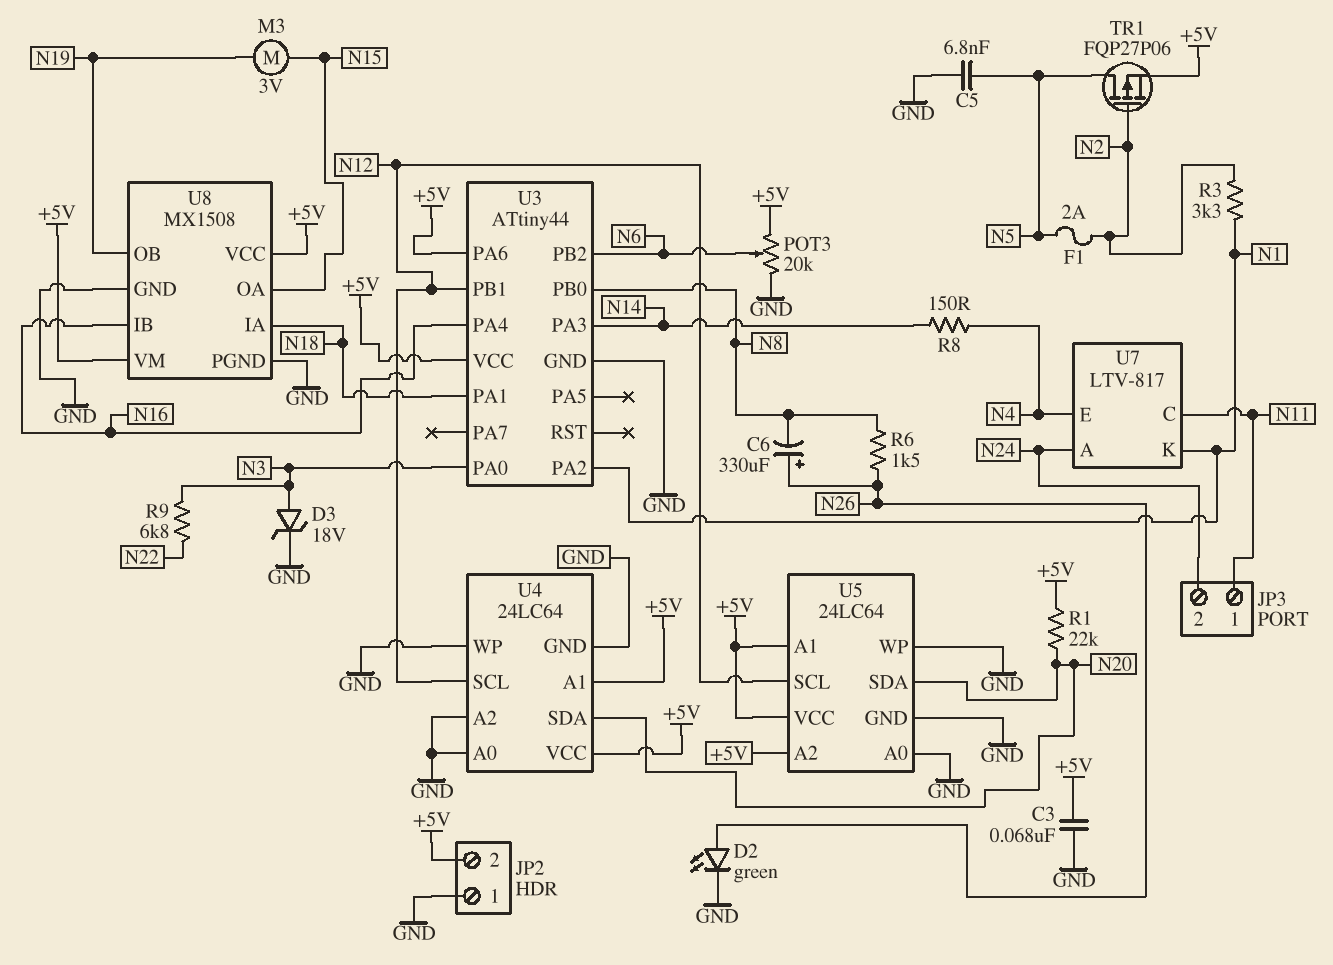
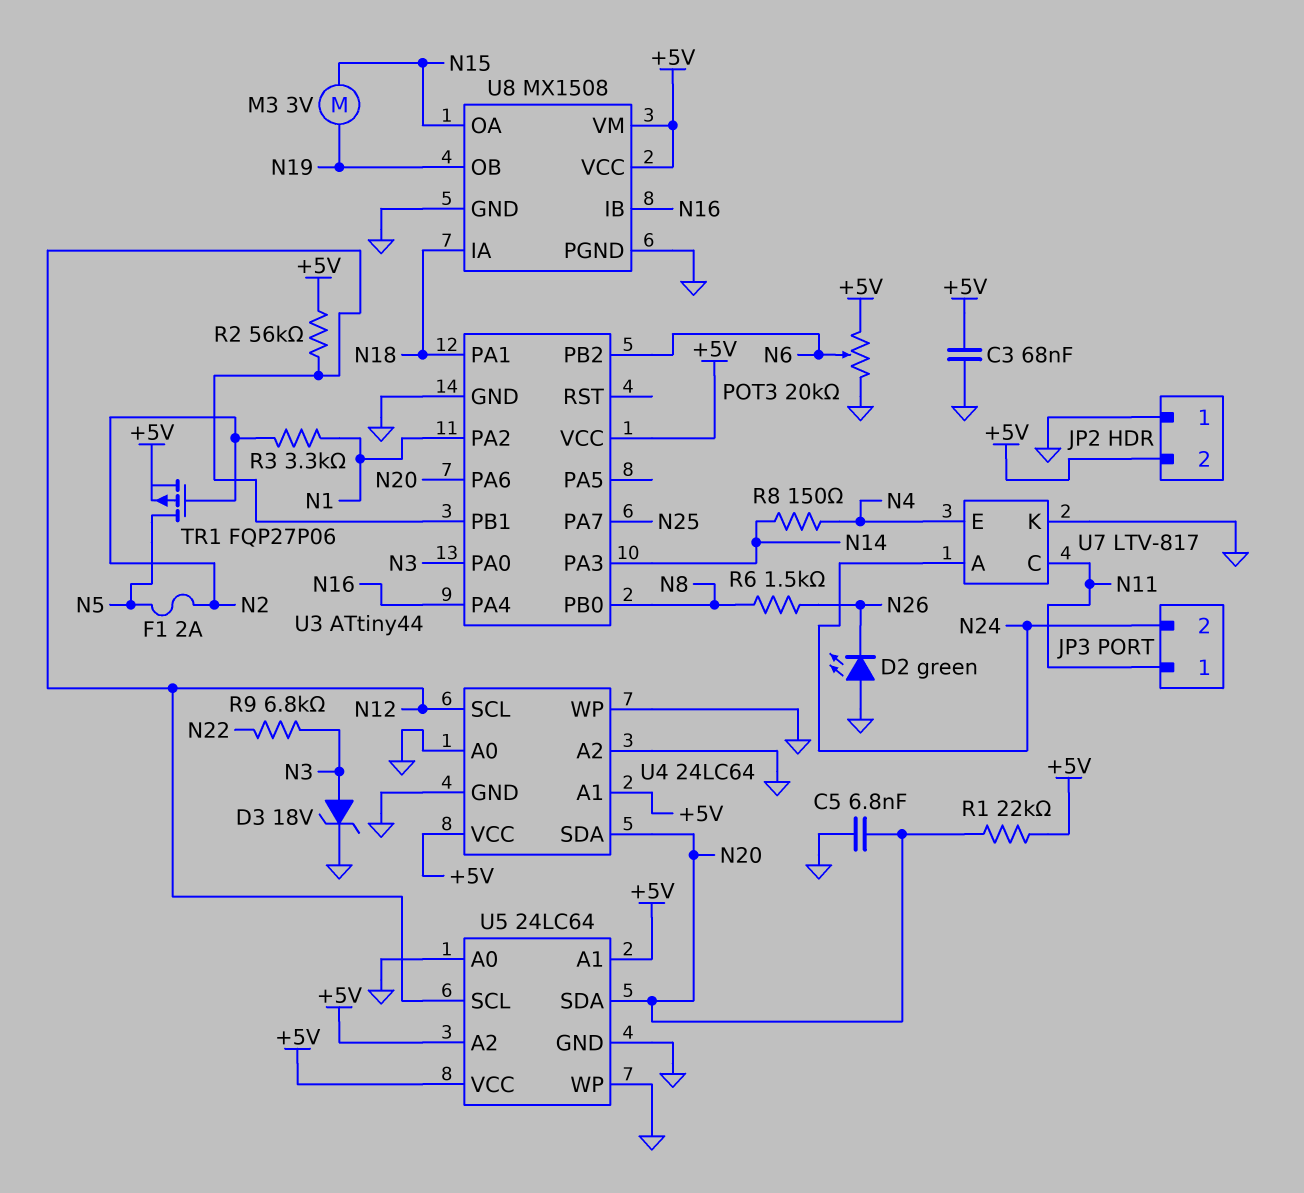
C5: 6.8nF (GND, N5) -> 6.8nF (GND, N20)
C6: 330uF (plus N26, minus N8) -> none
D2: LED green (A N26, K GND) -> LED green (A GND, K N26)
R2: none -> 56k (+5V, N12)
U3 pin PA6: +5V -> N20
U3 pin PA7: none -> N25
U7 pin K: N1 -> GND

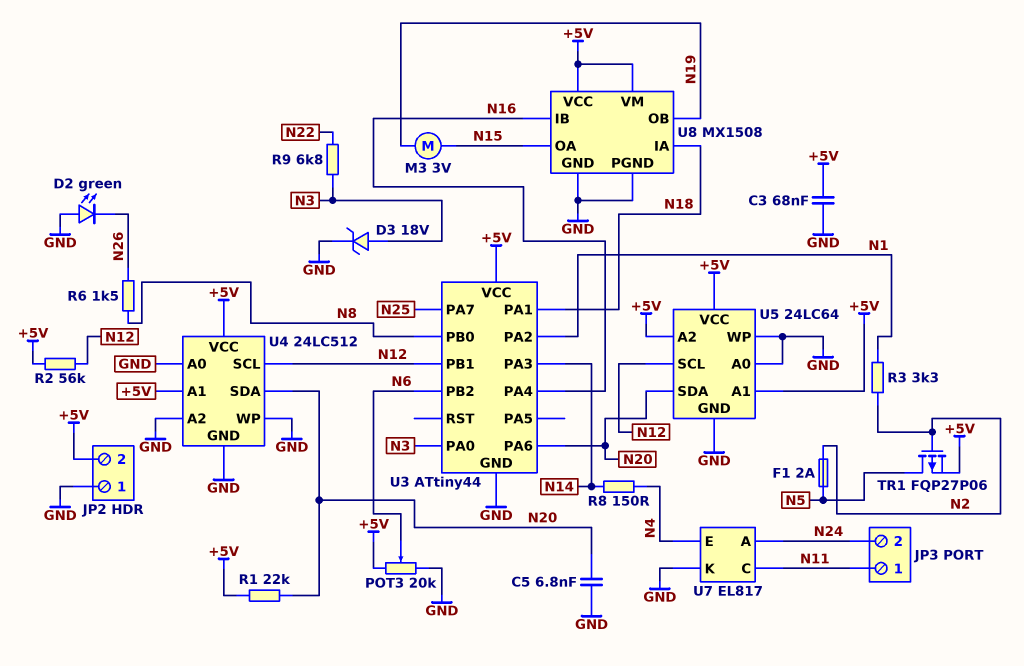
U4: 24LC64 -> 24LC512
U7: LTV-817 -> EL817

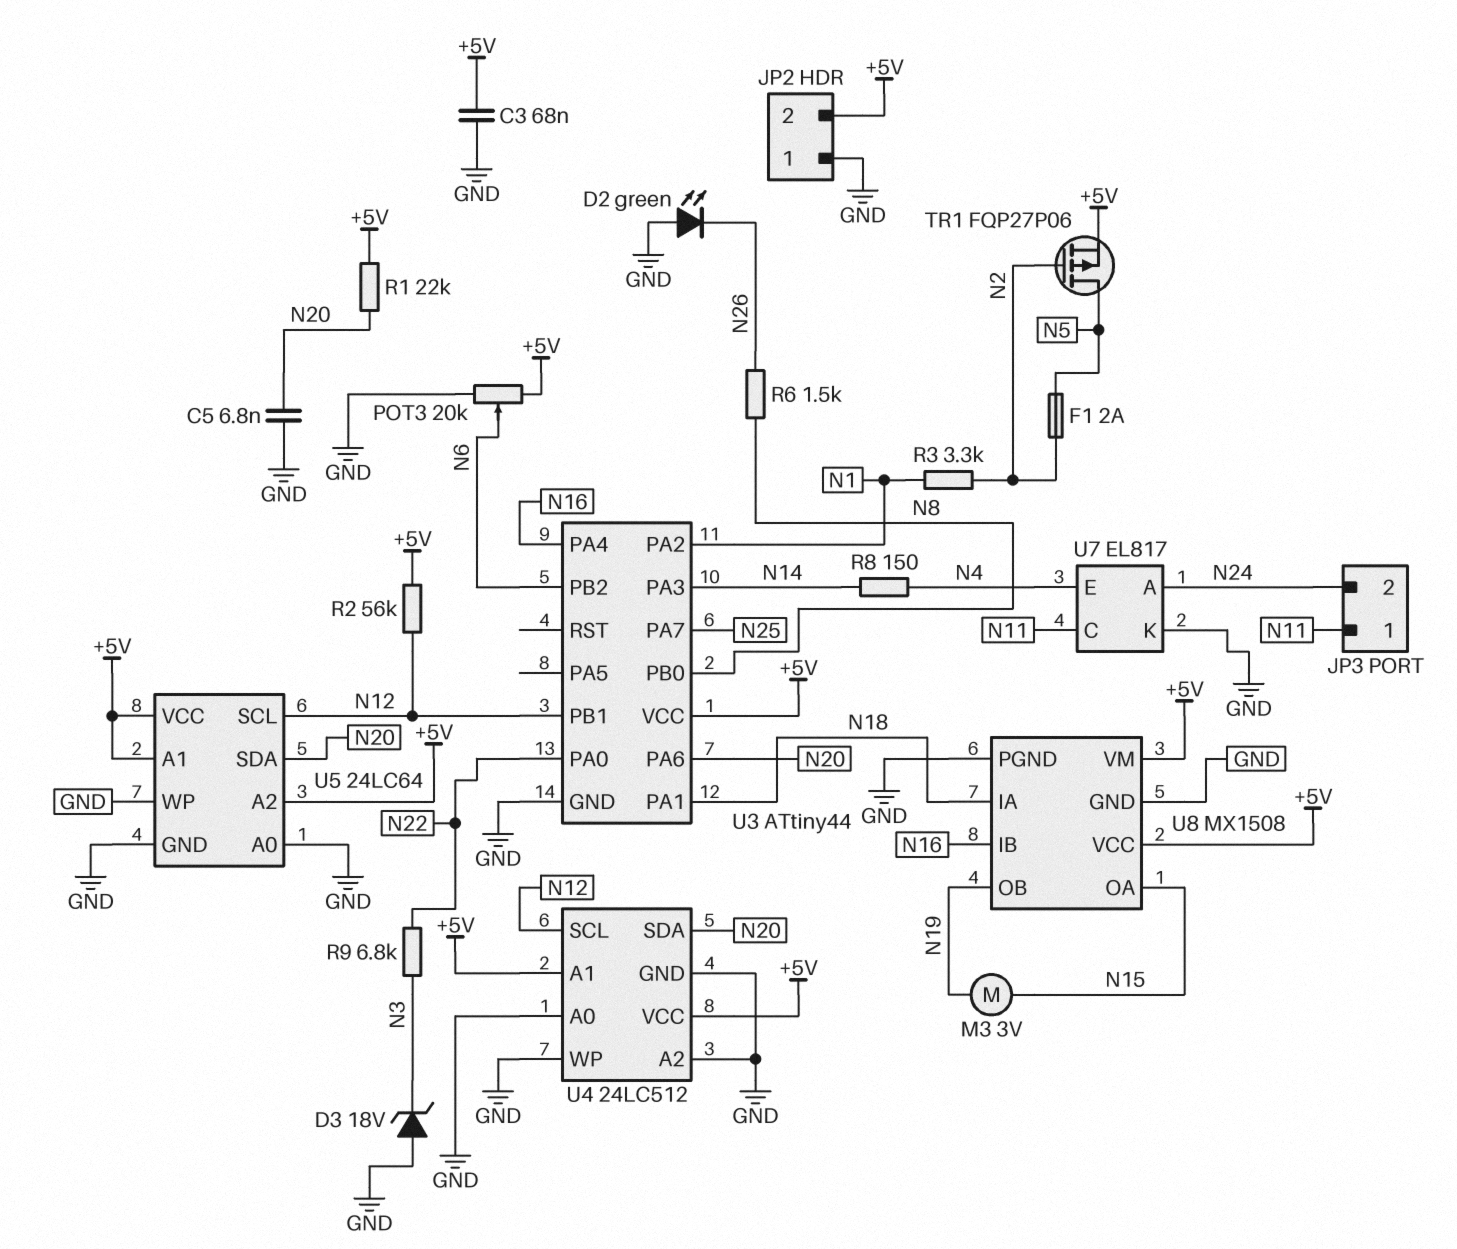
D3: zener 18V (A N3, K GND) -> zener 18V (A GND, K N3)
U3 pin PA0: N3 -> N22

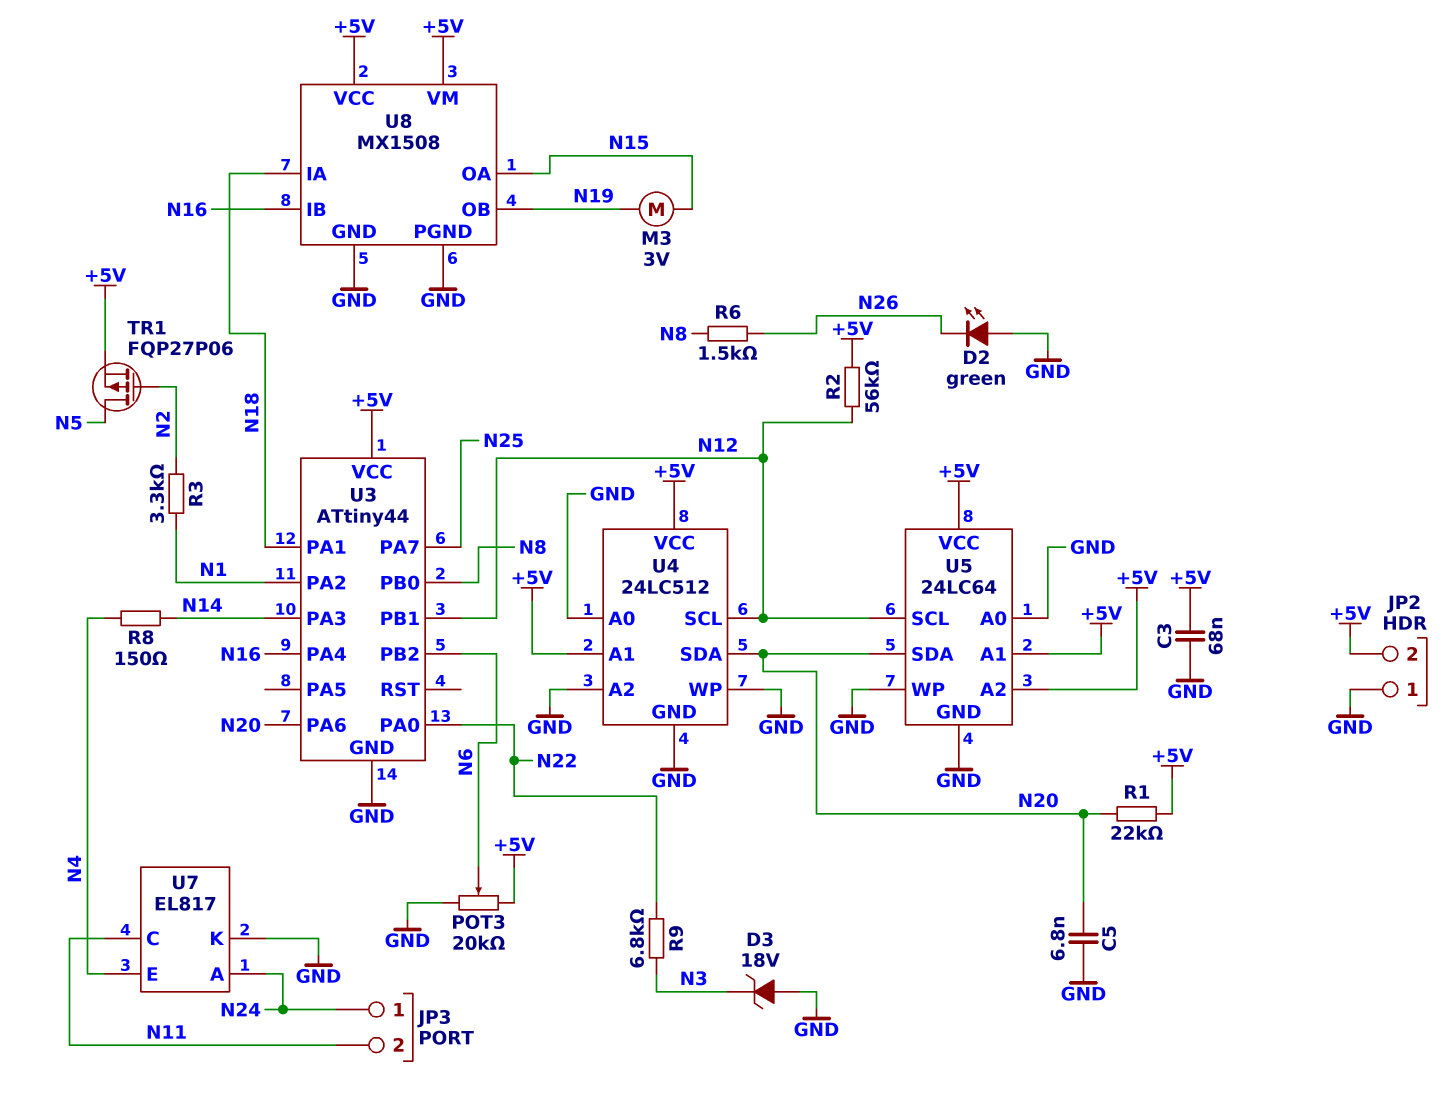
F1: 2A (N2, N5) -> none
JP3 pin 1: N11 -> N24
JP3 pin 2: N24 -> N11

